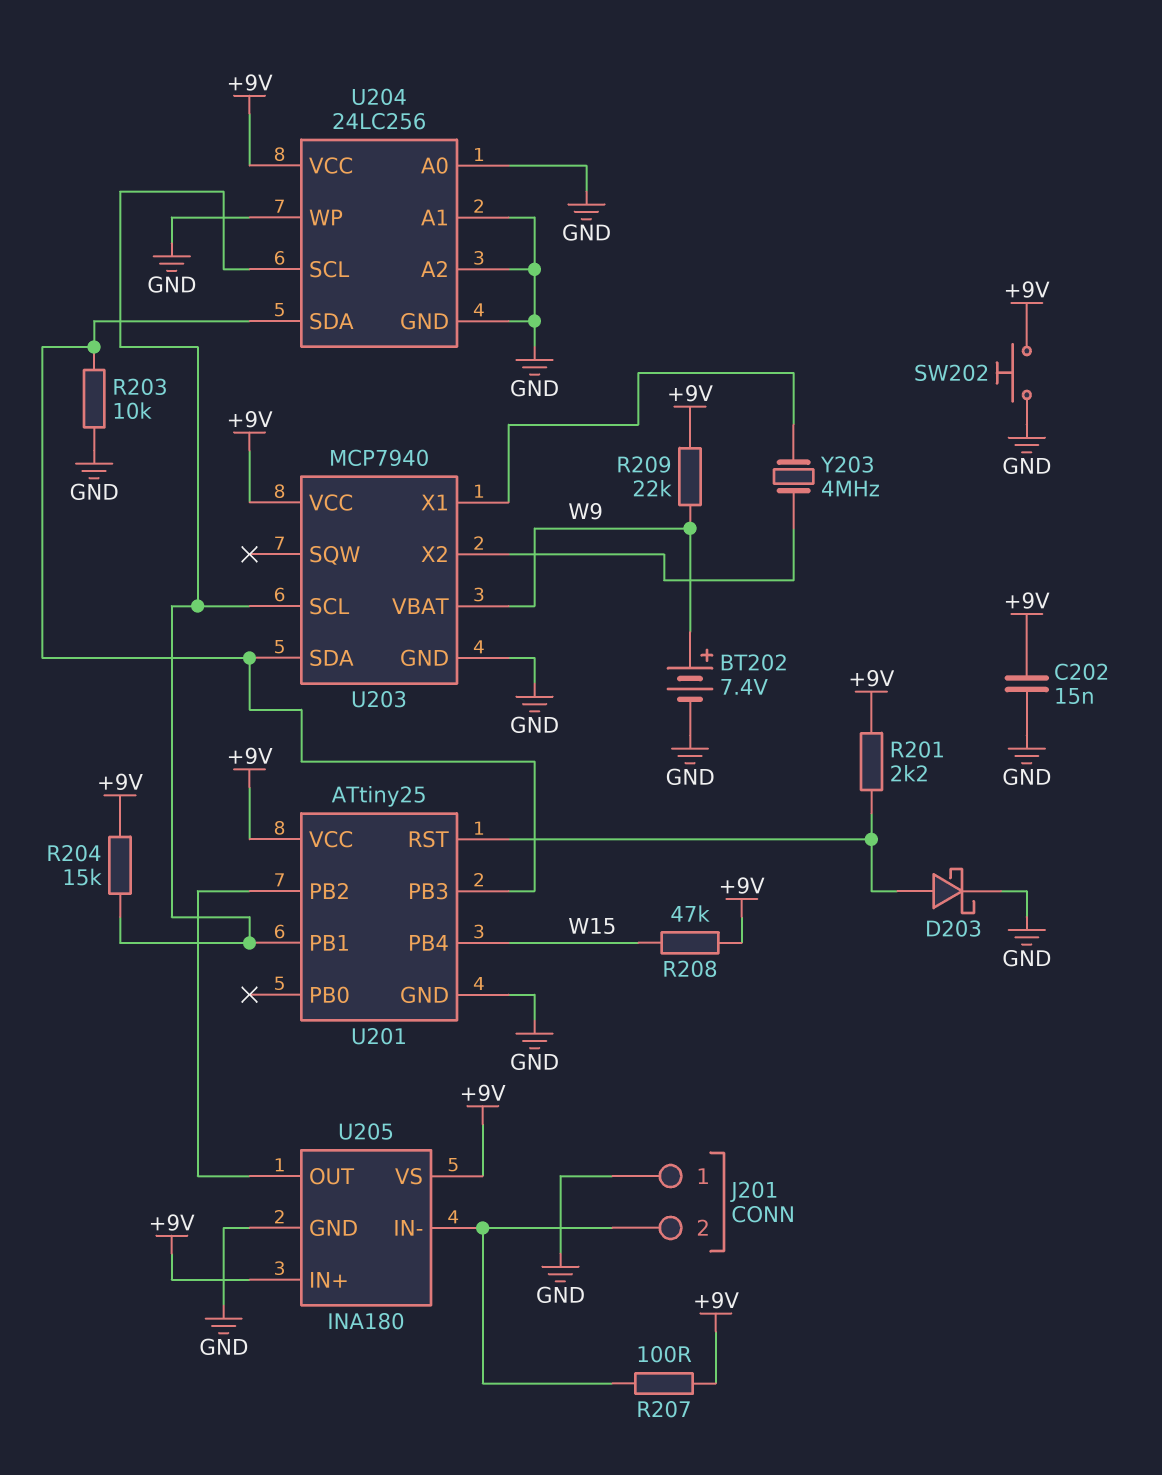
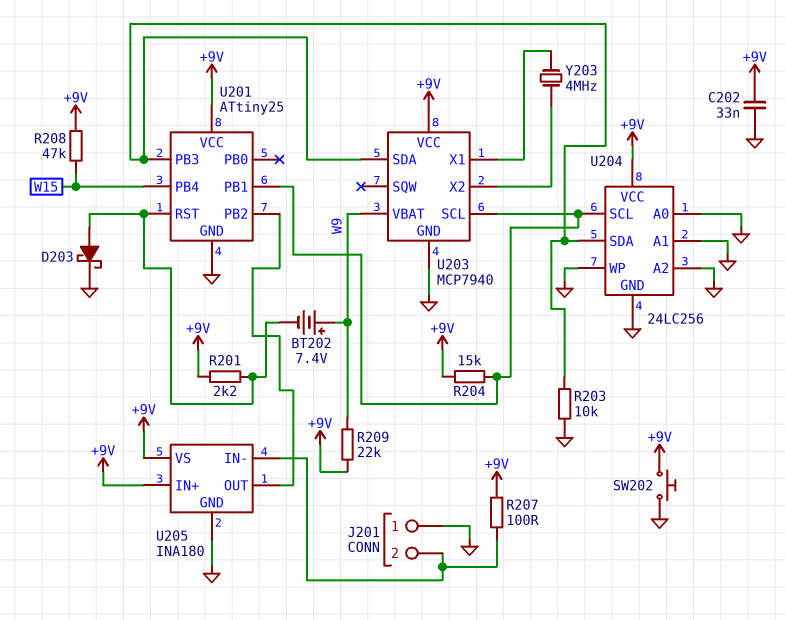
BT202: 7.4V (plus W9, minus GND) -> 7.4V (plus W9, minus U201/RST)
C202: 15nF (+9V, GND) -> 33nF (+9V, GND)

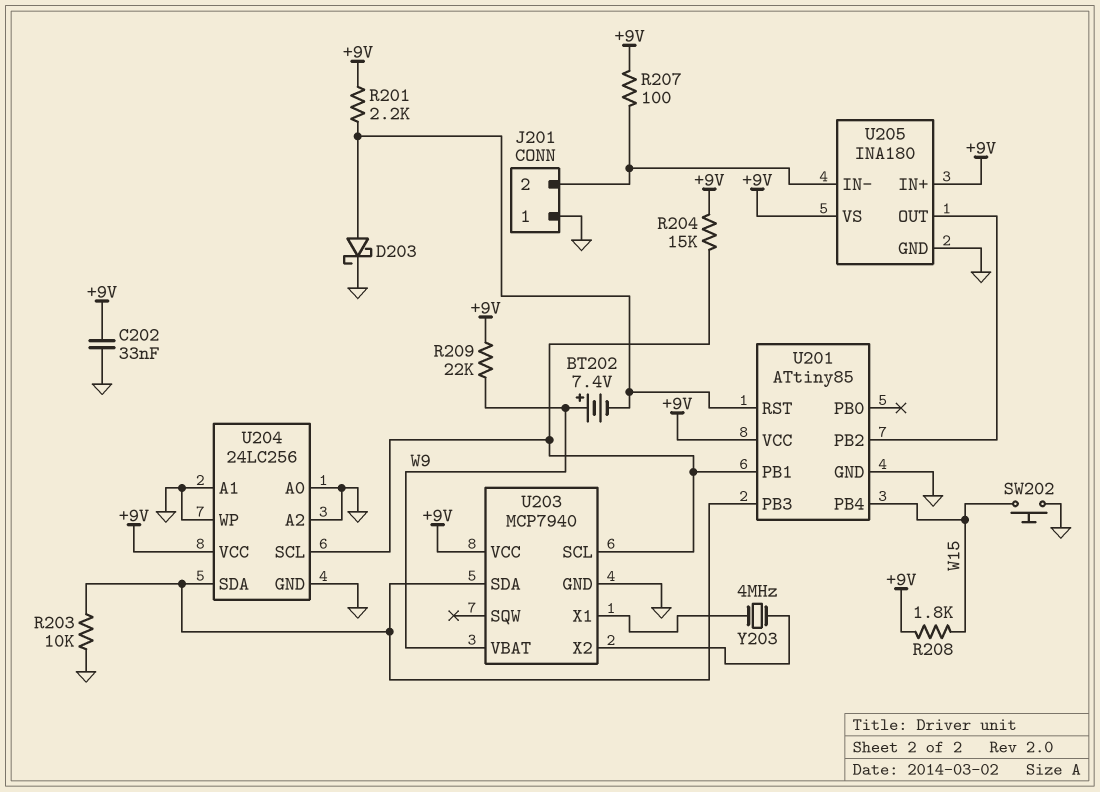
R208: 47k (+9V, W15) -> 1.8k (+9V, W15)
SW202: button (+9V, GND) -> button (GND, W15)
U201: ATtiny25 -> ATtiny85

